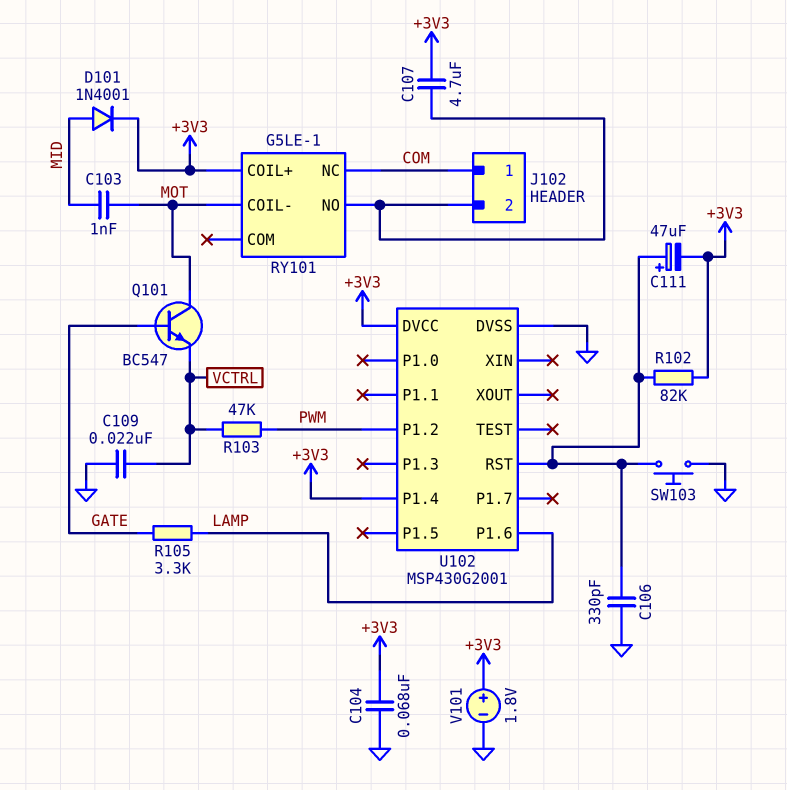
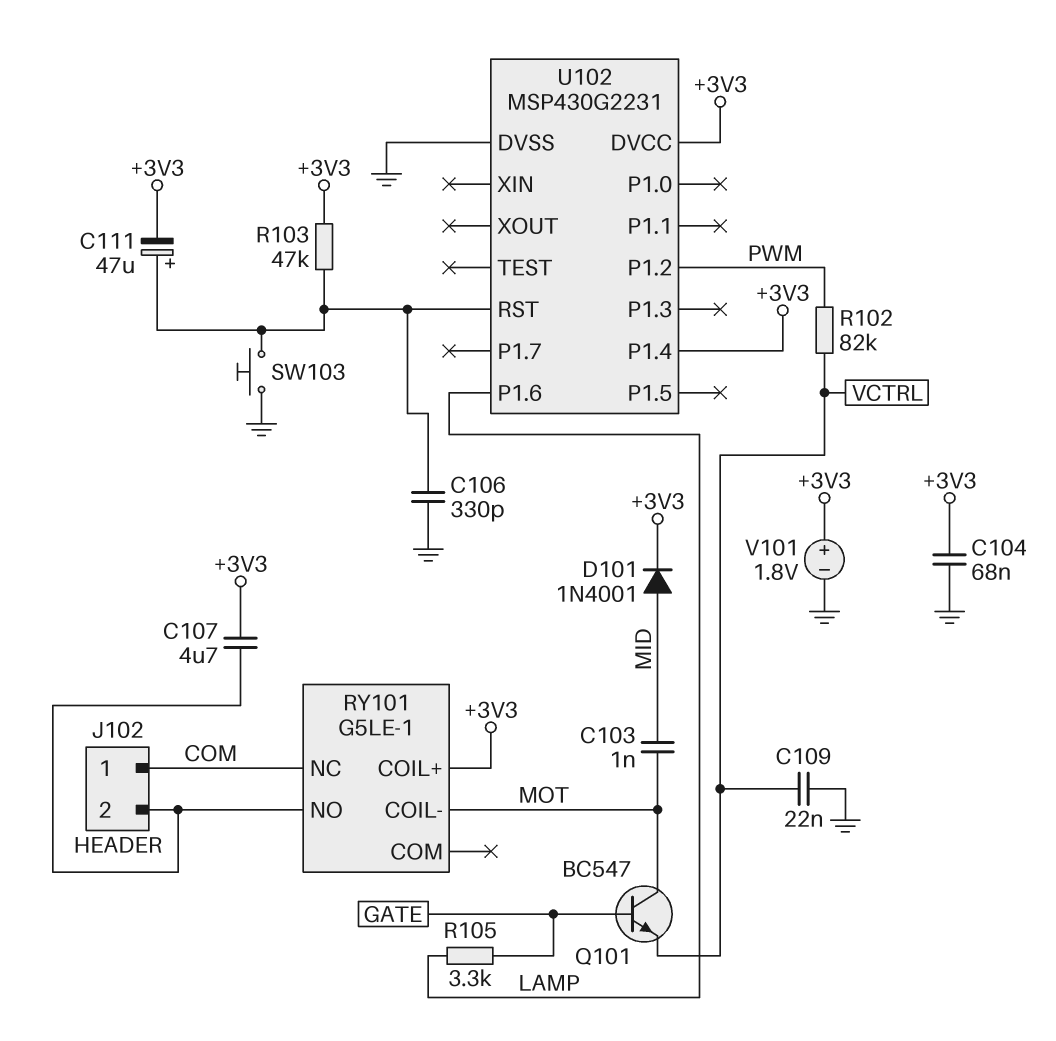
R102: 82k (+3V3, U102/RST) -> 82k (PWM, VCTRL)
R103: 47k (PWM, VCTRL) -> 47k (+3V3, U102/RST)
U102: MSP430G2001 -> MSP430G2231

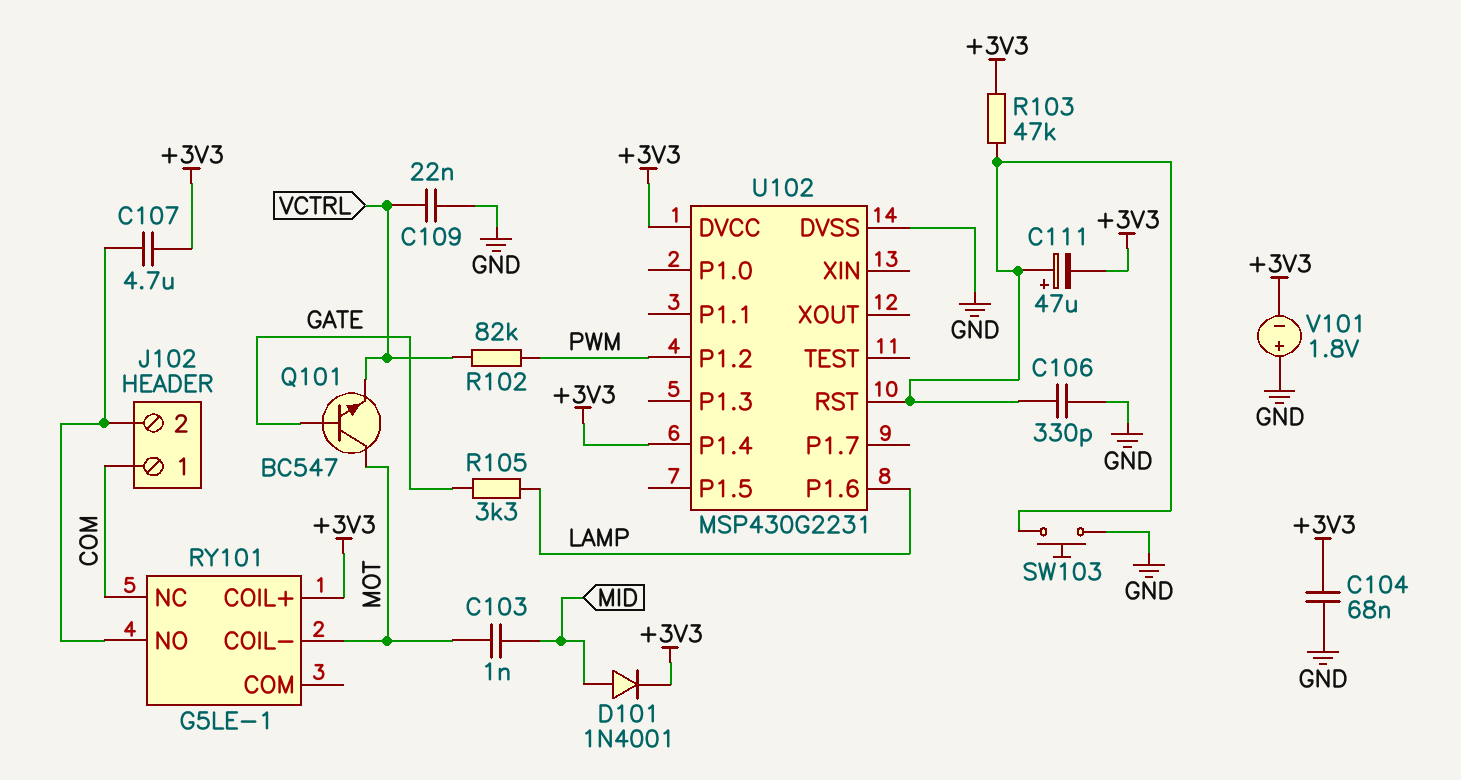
V101: 1.8V (plus +3V3, minus GND) -> 1.8V (plus GND, minus +3V3)

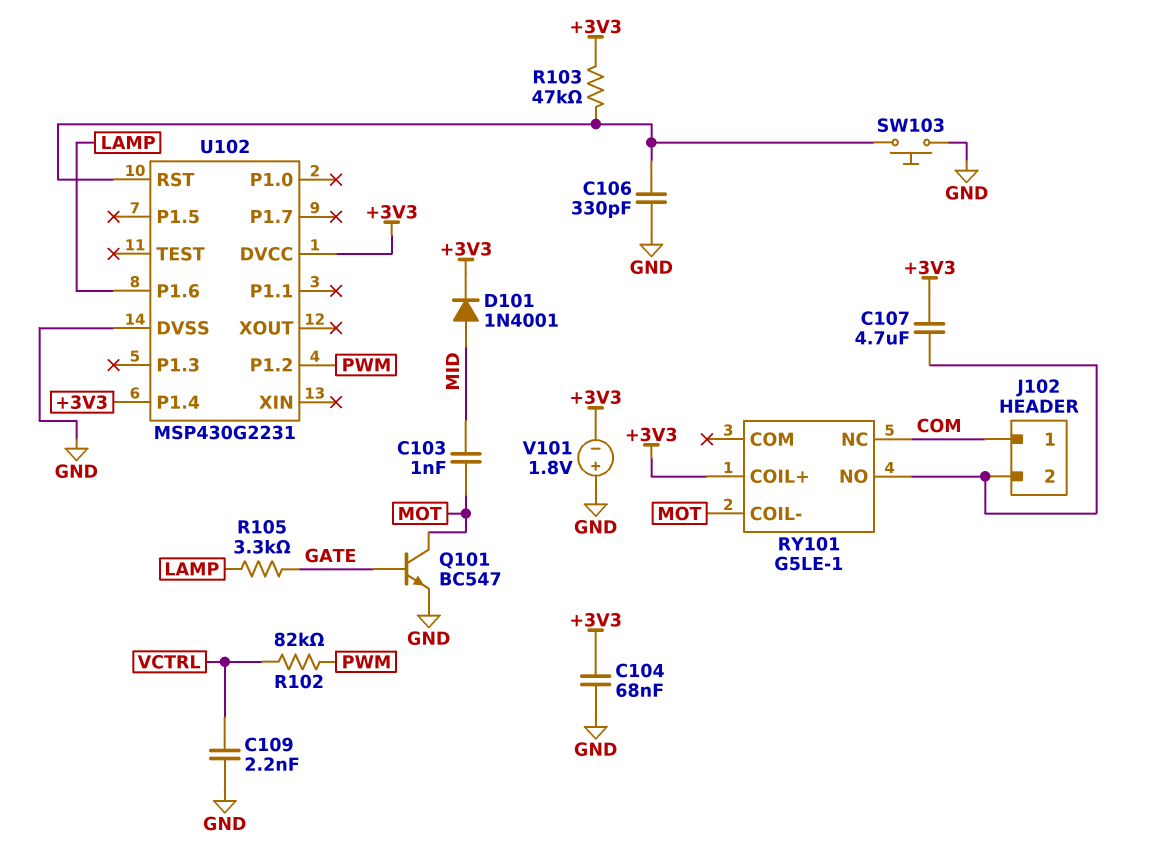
C109: 22nF (GND, VCTRL) -> 2.2nF (GND, VCTRL)
C111: 47uF (plus U102/RST, minus +3V3) -> none
Q101: NPN BC547 (B GATE, C MOT, E VCTRL) -> NPN BC547 (B GATE, C MOT, E GND)

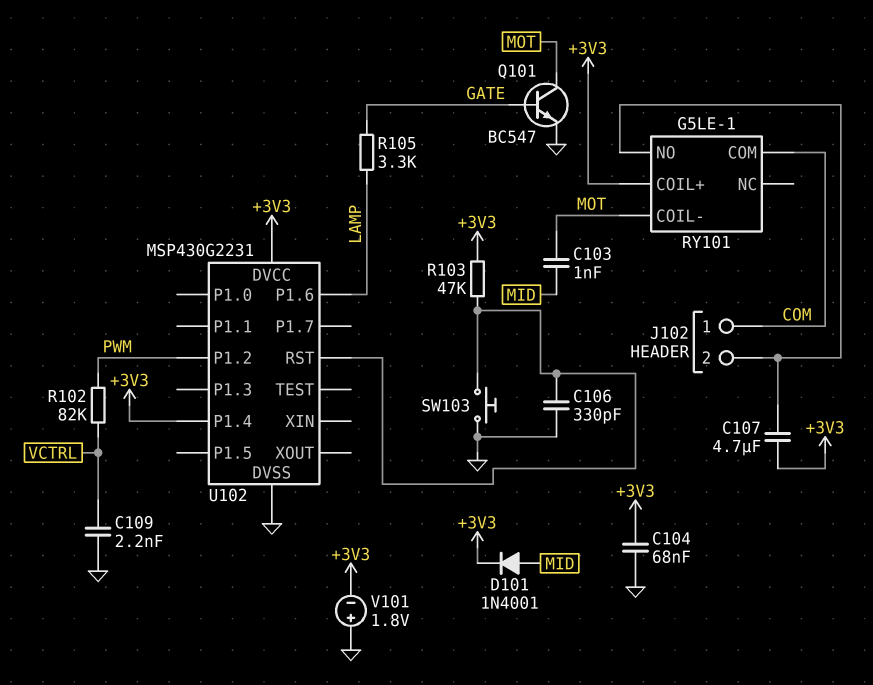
RY101 pin COM: none -> COM
RY101 pin NC: COM -> none

